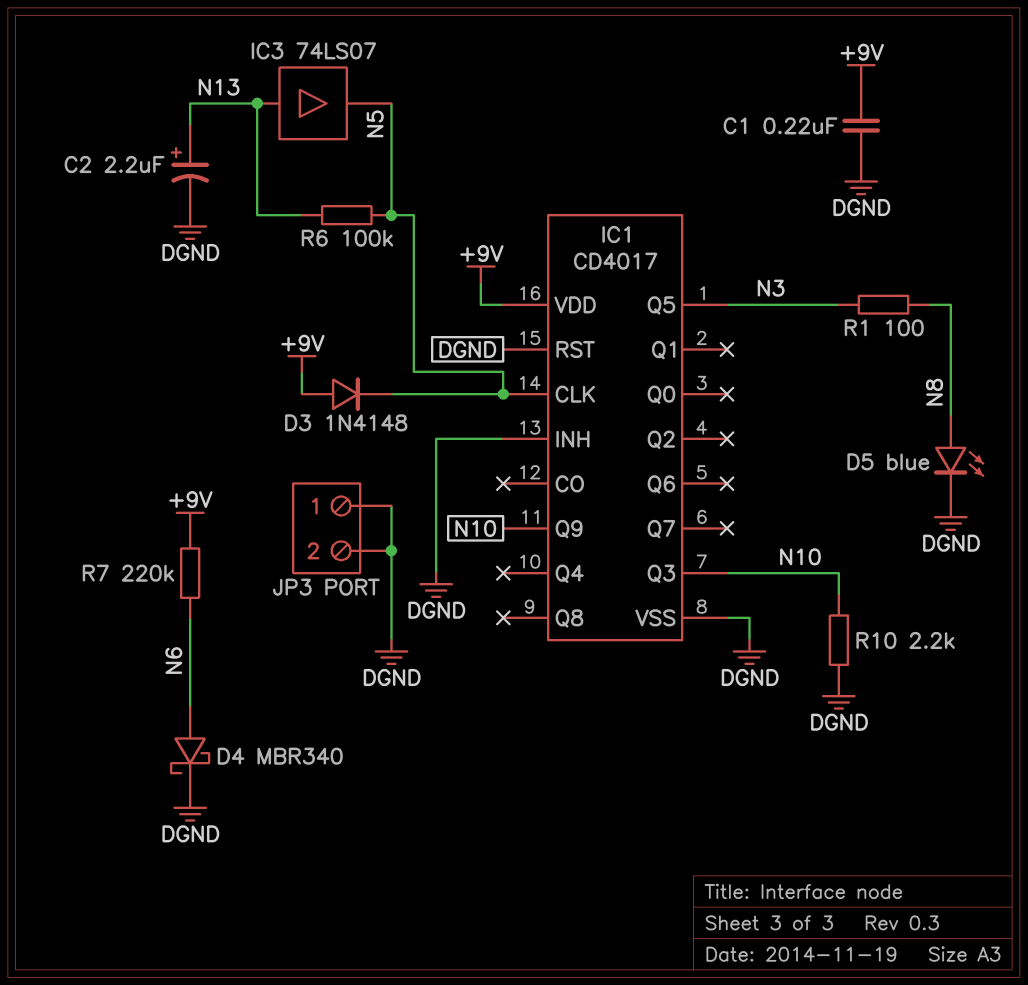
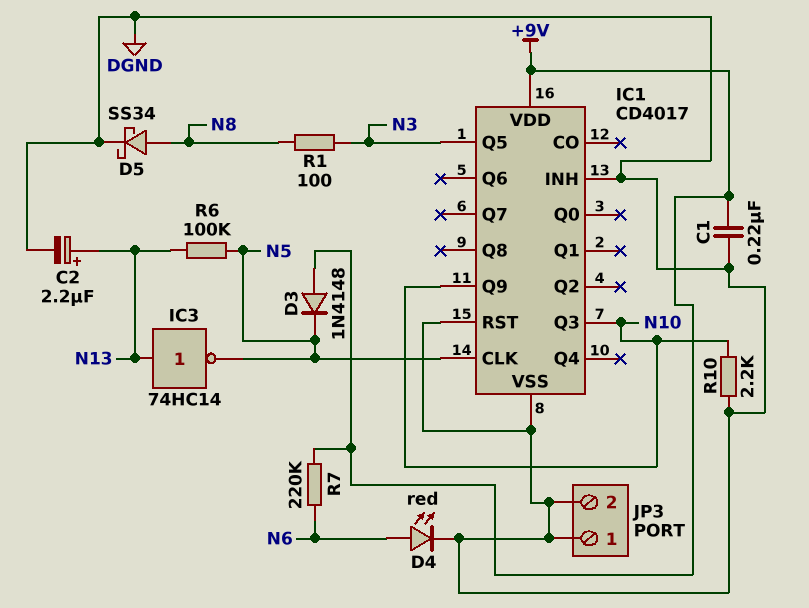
D4: schottky MBR340 (A N6, K DGND) -> LED red (A N6, K DGND)
D5: LED blue (A N8, K DGND) -> schottky SS34 (A N8, K DGND)
IC3: buffer 74LS07 (in N13, out N5) -> NOT 74HC14 (in N13, out N5)

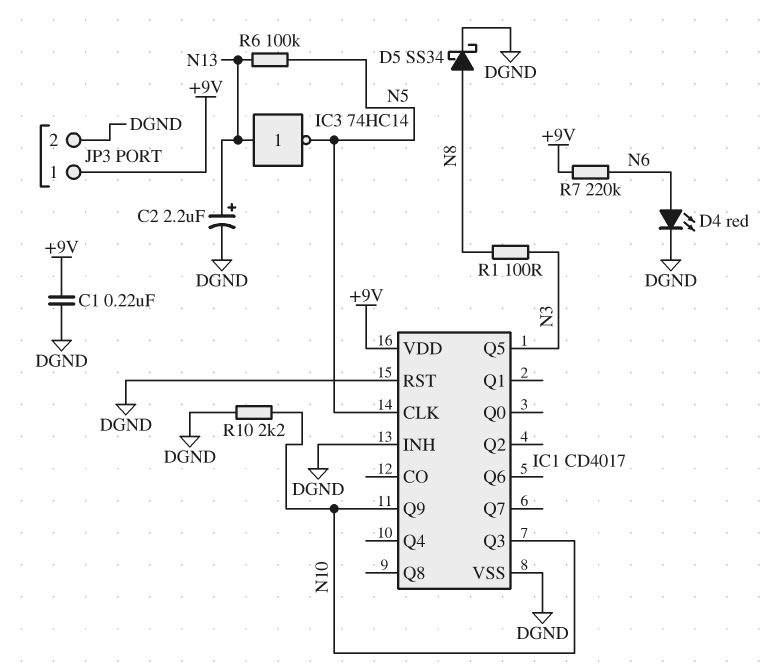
D3: diode 1N4148 (A +9V, K N5) -> none
JP3 pin 1: DGND -> +9V

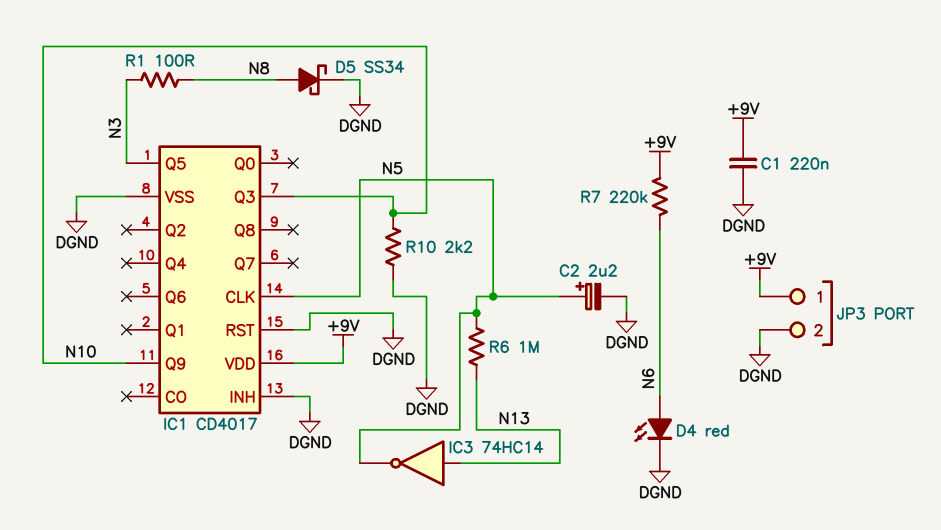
C2: 2.2uF (plus N13, minus DGND) -> 2.2uF (plus N5, minus DGND)
R6: 100k (N5, N13) -> 1M (N5, N13)

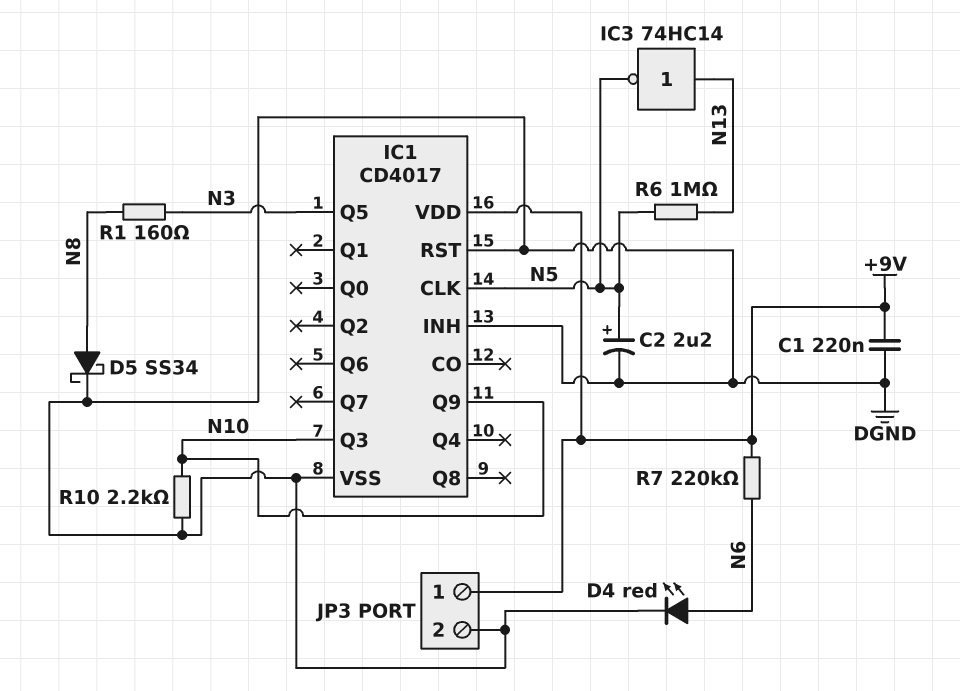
R1: 100 (N3, N8) -> 160 (N3, N8)

